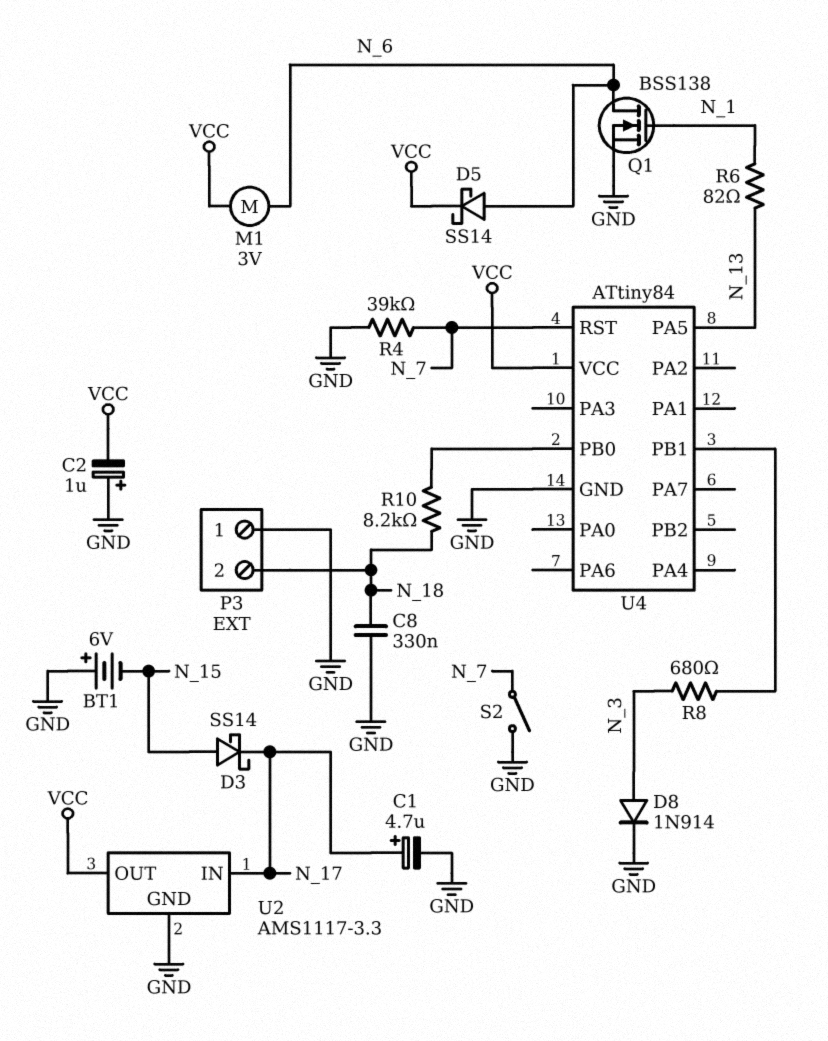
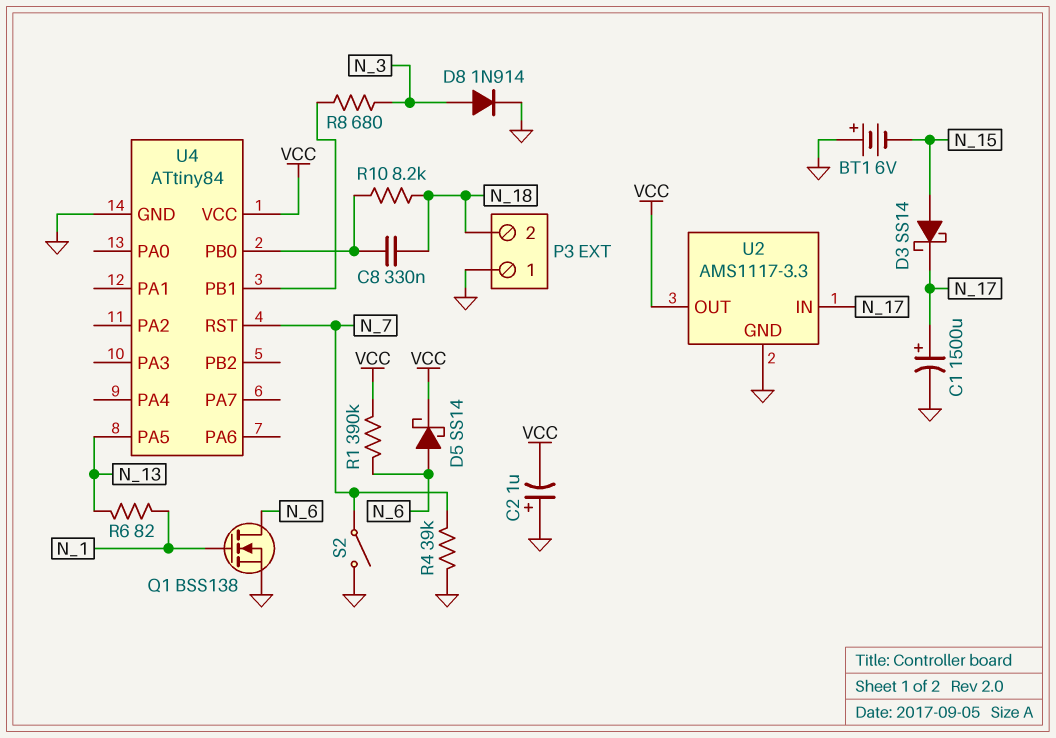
C1: 4.7uF (plus N_17, minus GND) -> 1500uF (plus N_17, minus GND)
C8: 330nF (GND, N_18) -> 330nF (N_18, U4/PB0)
M1: motor 3V (N_6, VCC) -> none
R1: none -> 390k (N_6, VCC)

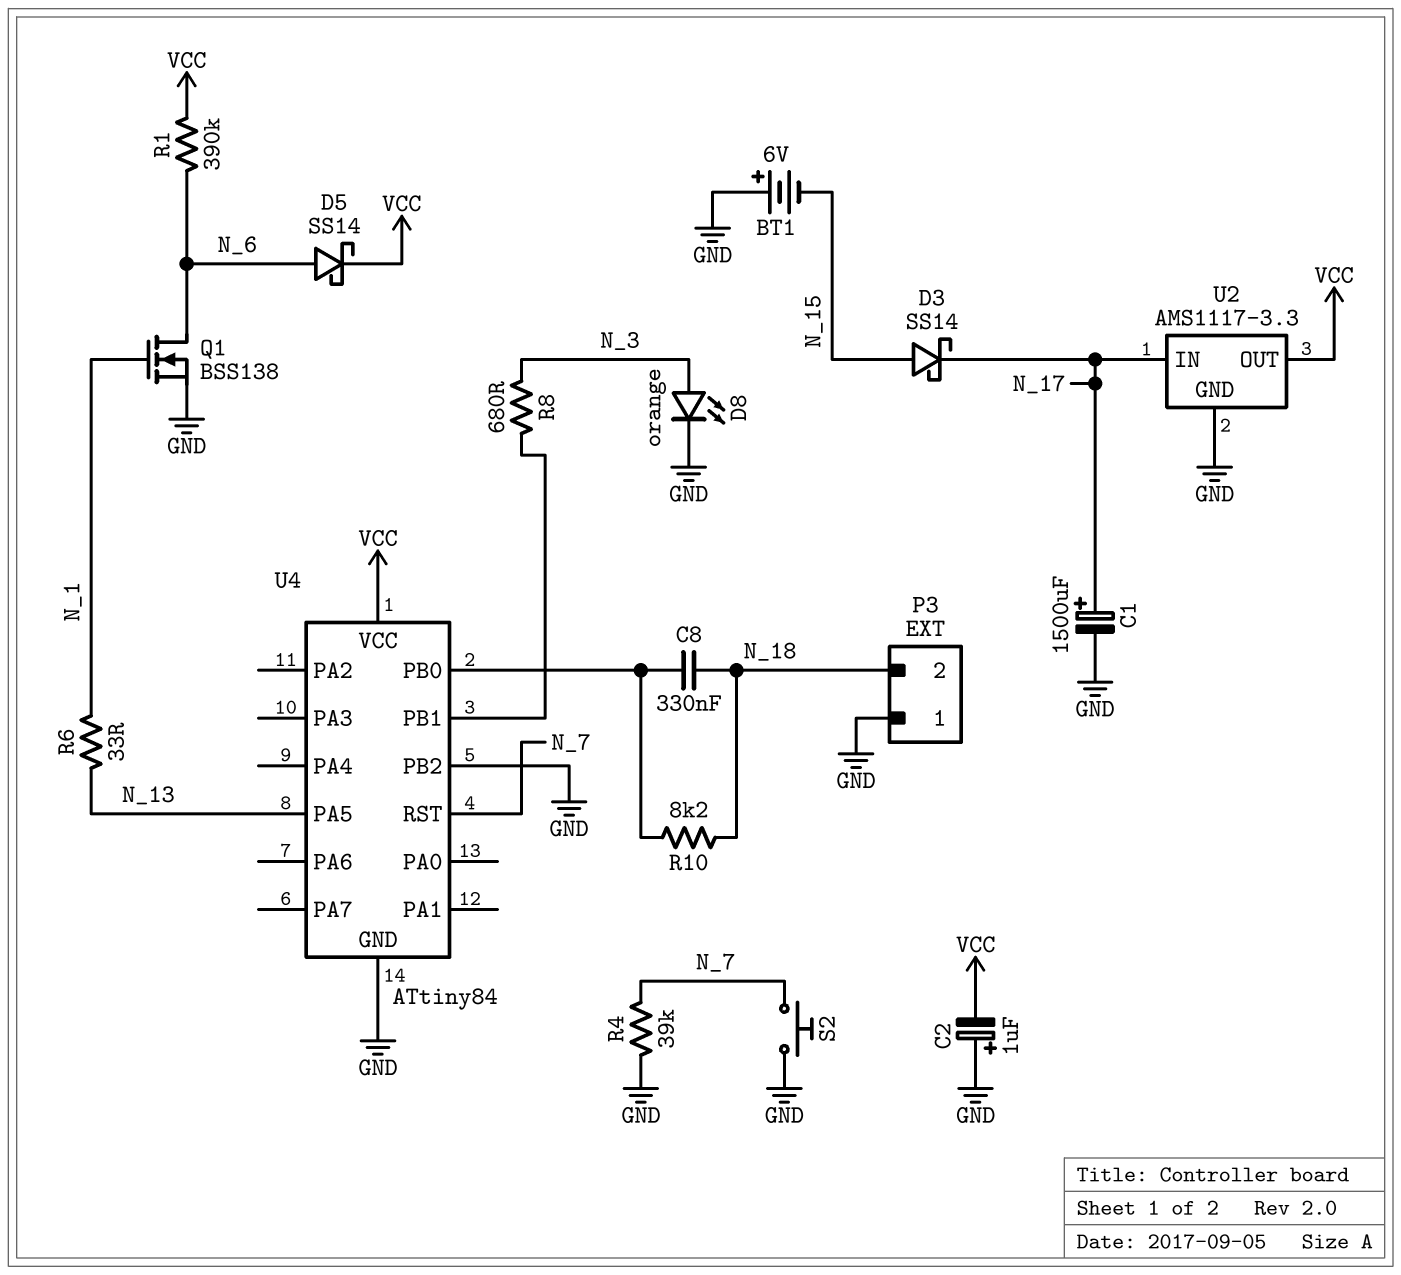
D8: diode 1N914 (A N_3, K GND) -> LED orange (A N_3, K GND)
R6: 82 (N_1, N_13) -> 33 (N_1, N_13)
S2: switch (GND, N_7) -> button (GND, N_7)
U4 pin PB2: none -> GND

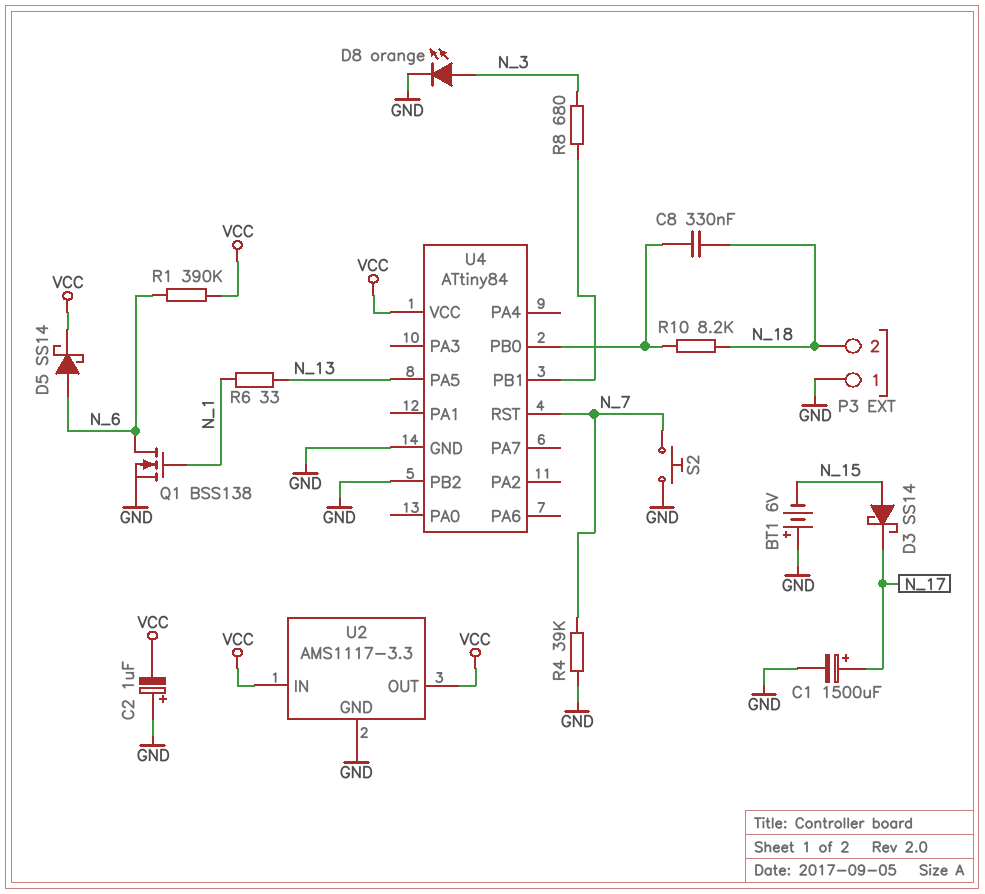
U2 pin IN: N_17 -> VCC

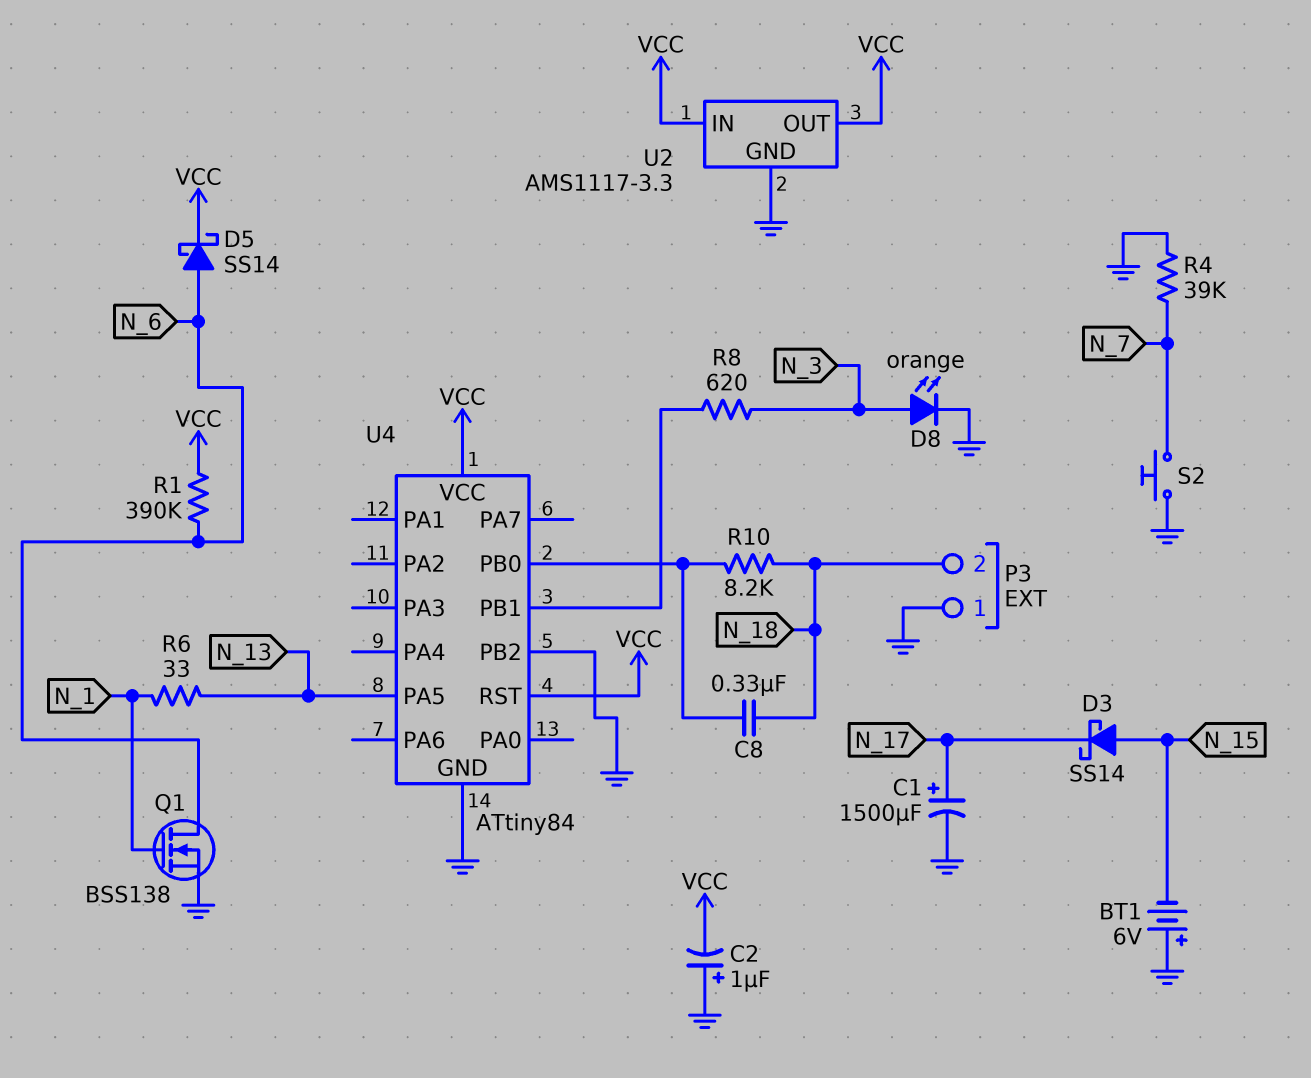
R8: 680 (N_3, U4/PB1) -> 620 (N_3, U4/PB1)
U4 pin RST: N_7 -> VCC

